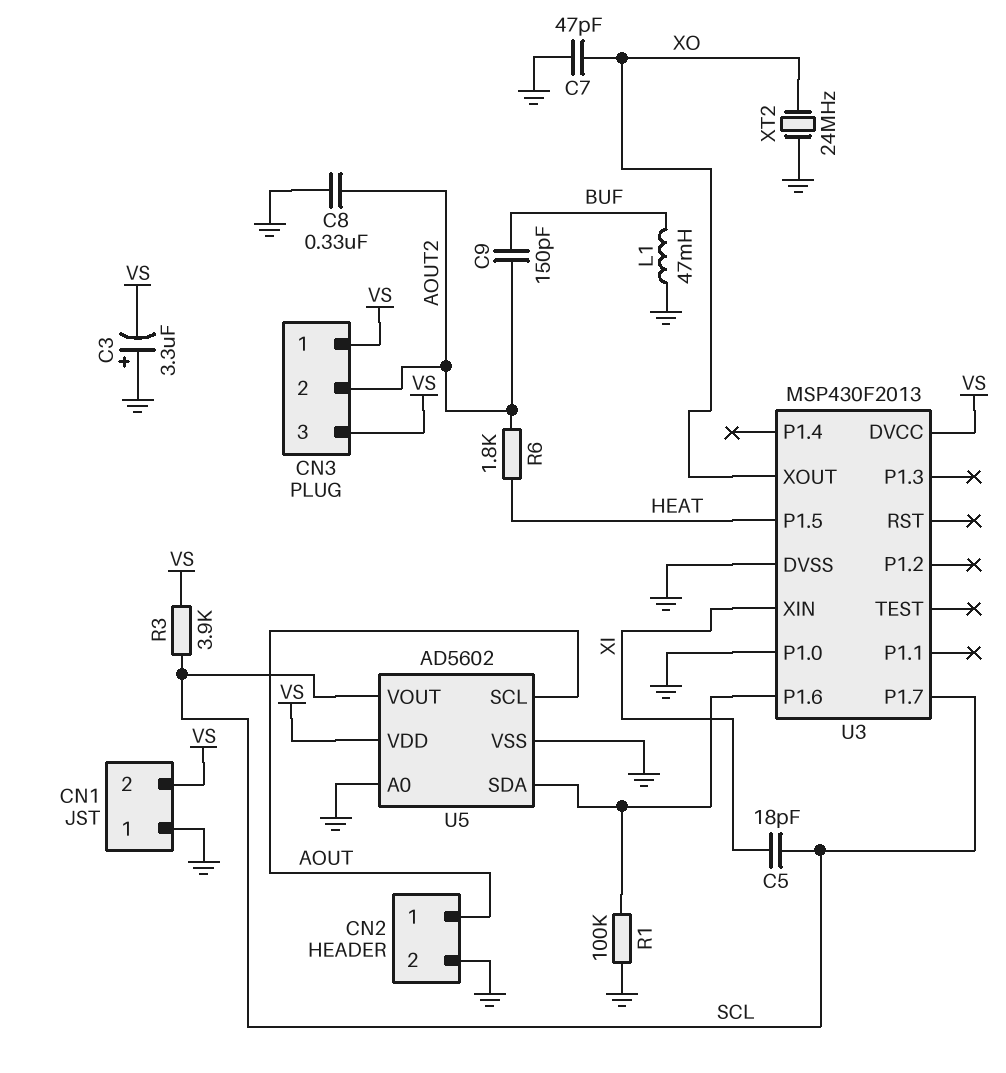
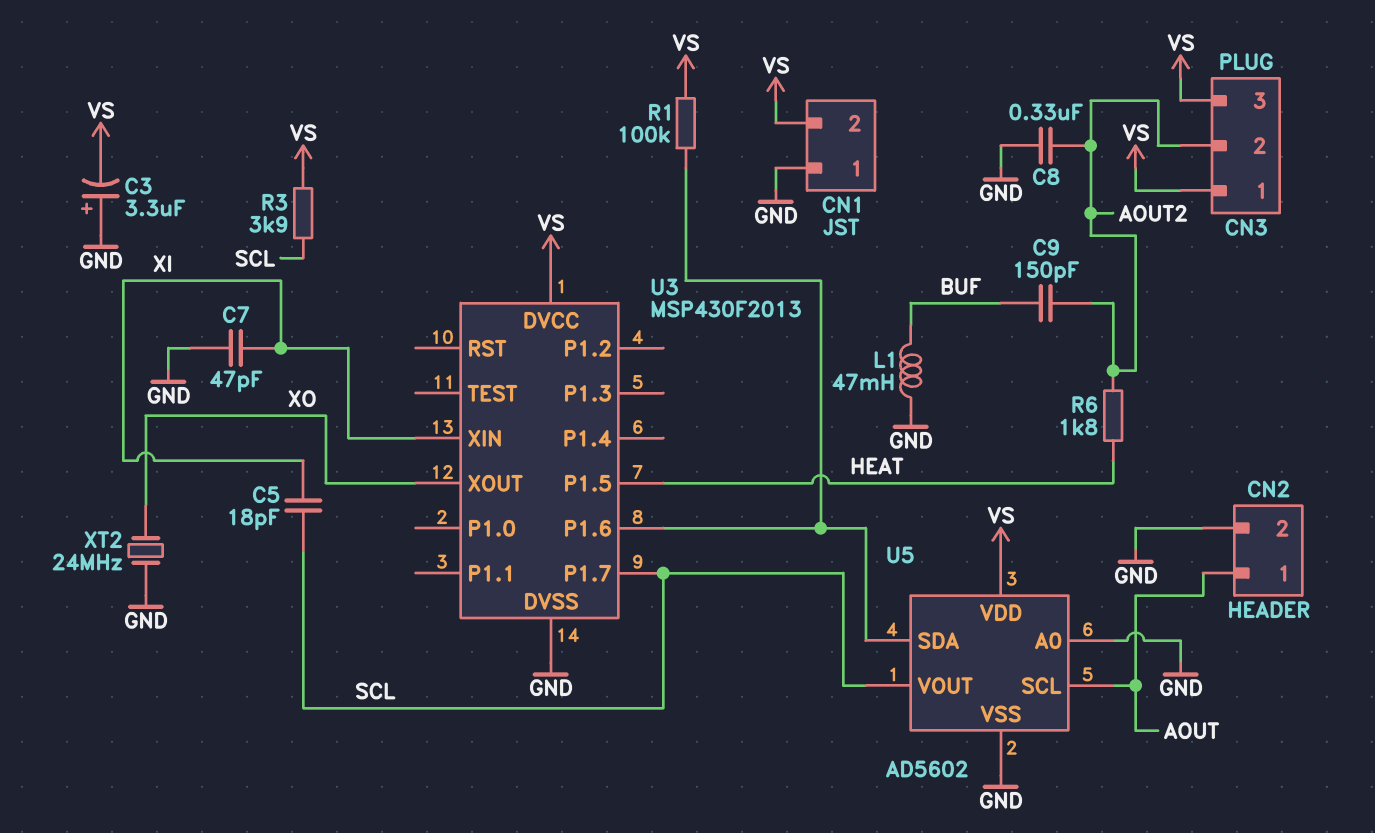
C7: 47pF (GND, XO) -> 47pF (GND, XI)
R1: 100k (GND, U3/P1.6) -> 100k (U3/P1.6, VS)
U3 pin P1.0: GND -> none

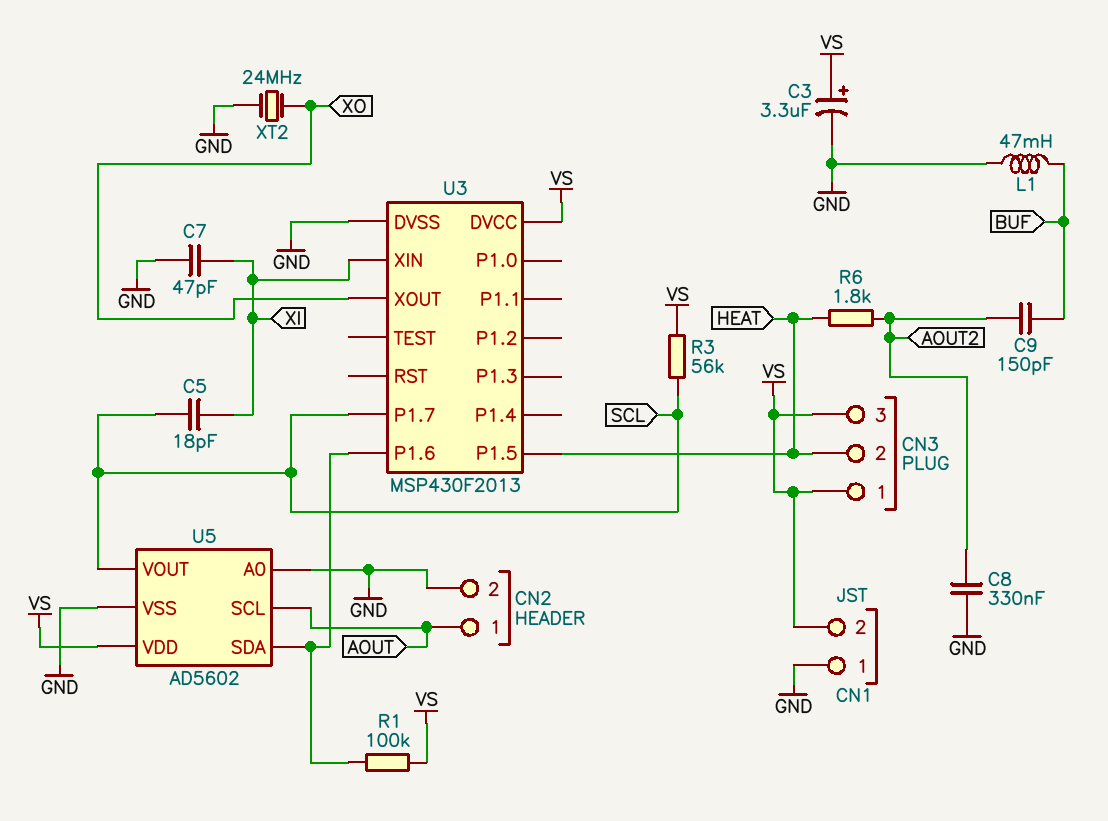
C3: 3.3uF (plus GND, minus VS) -> 3.3uF (plus VS, minus GND)
CN3 pin 2: AOUT2 -> HEAT
R3: 3.9k (SCL, VS) -> 56k (SCL, VS)

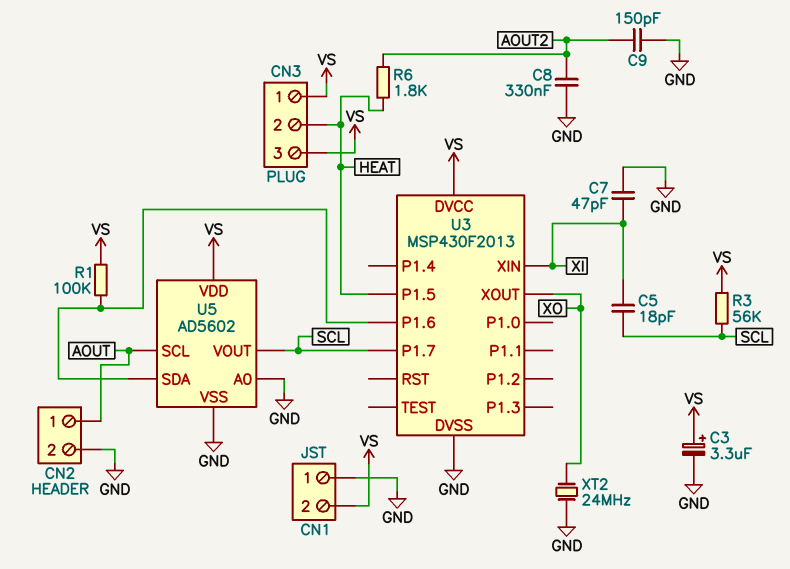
C9: 150pF (AOUT2, BUF) -> 150pF (AOUT2, GND)
L1: 47mH (BUF, GND) -> none

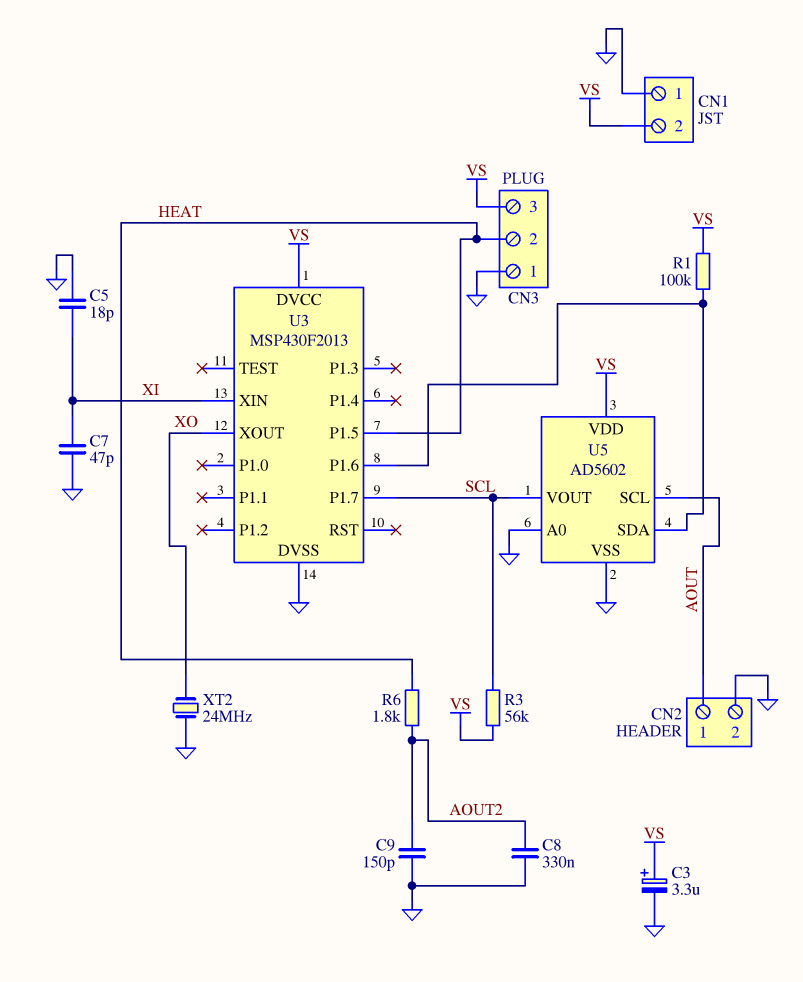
C5: 18pF (SCL, XI) -> 18pF (GND, XI)
CN3 pin 1: VS -> GND

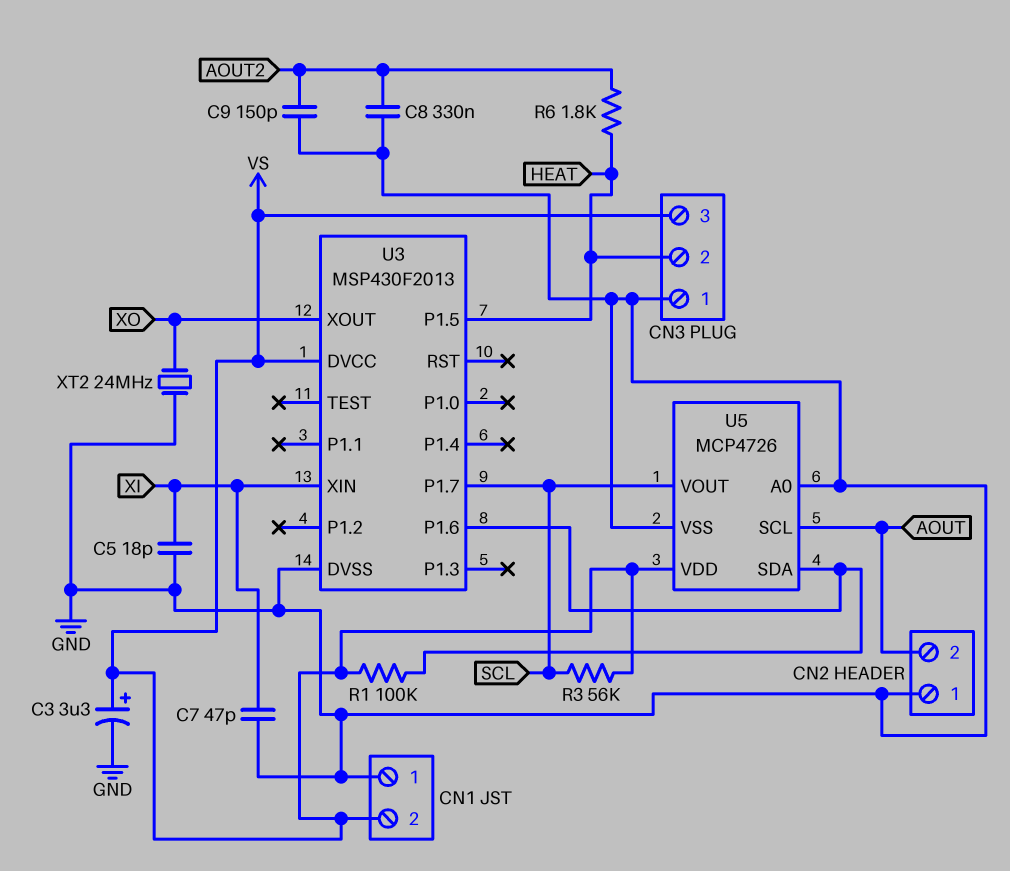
CN2 pin 1: AOUT -> GND
CN2 pin 2: GND -> AOUT
U5: AD5602 -> MCP4726

